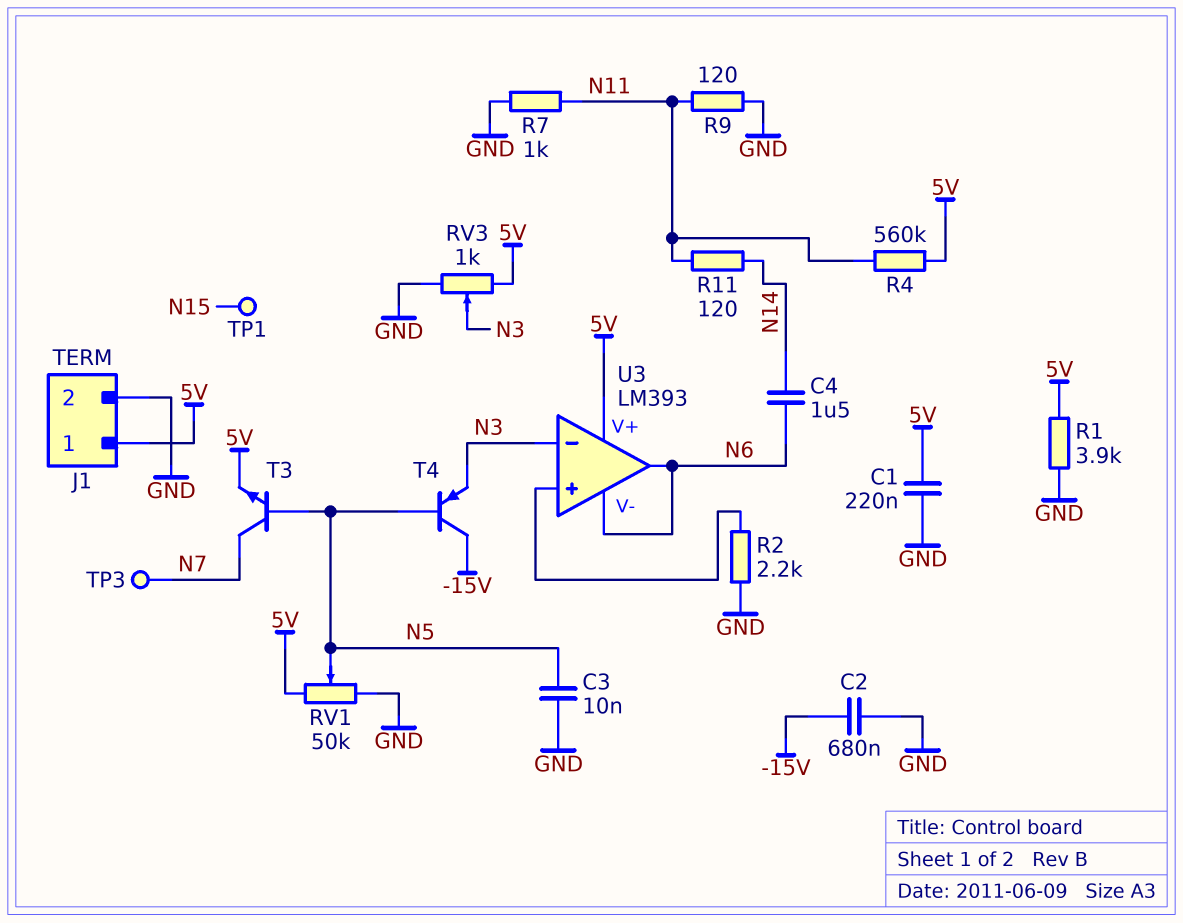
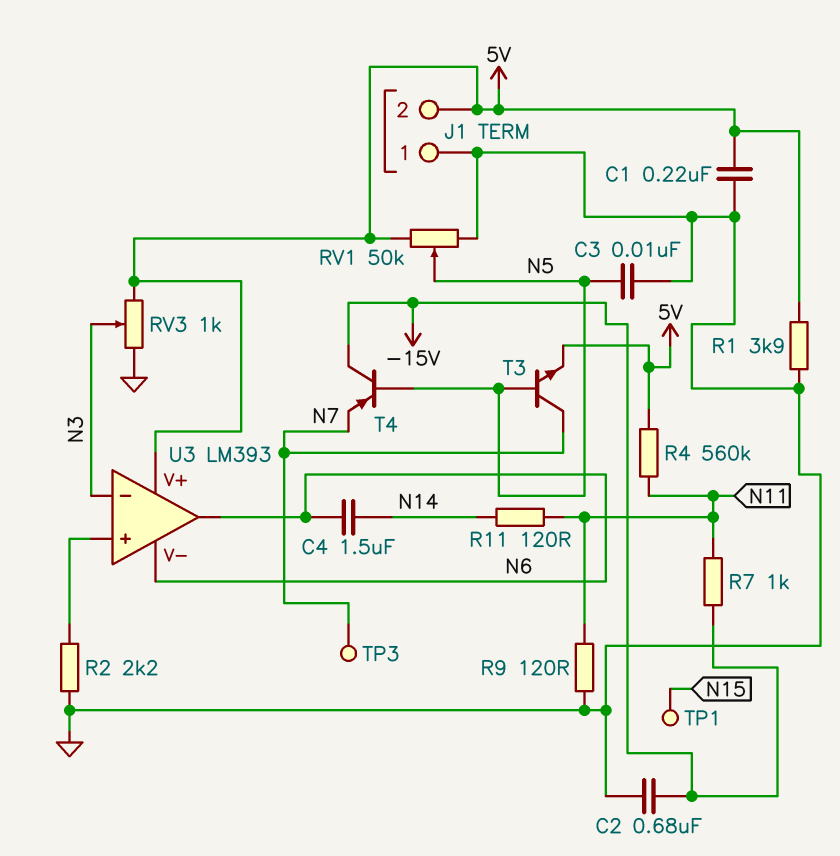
J1 pin 1: 5V -> GND
J1 pin 2: GND -> 5V
R7: 1k (GND, N11) -> 1k (-15V, N11)
T4: PNP (B N5, C -15V, E N3) -> PNP (B N5, C -15V, E N7)

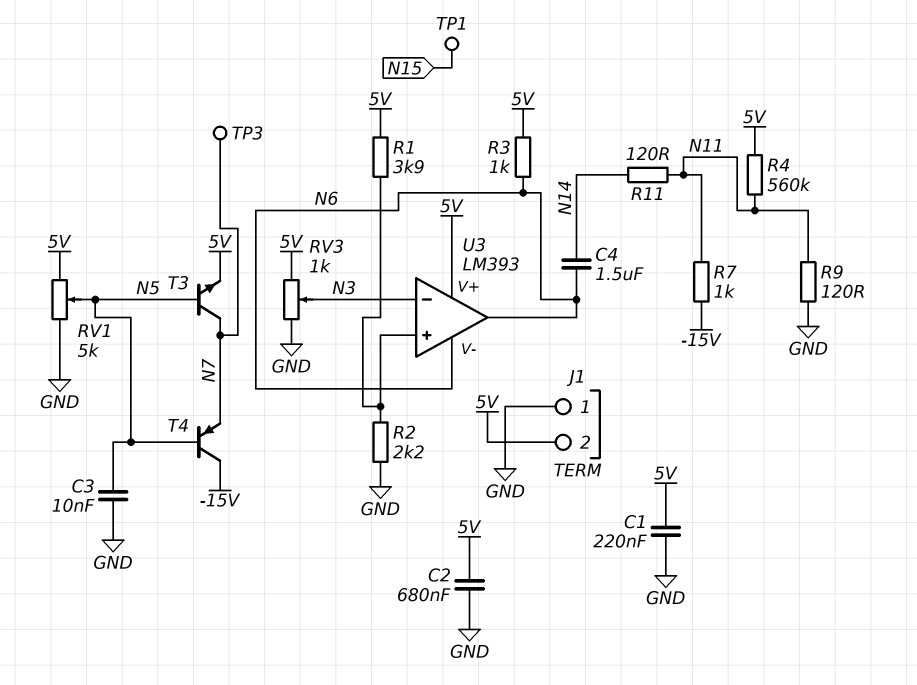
C2: 680nF (-15V, GND) -> 680nF (5V, GND)
R1: 3.9k (5V, GND) -> 3.9k (5V, U3/in+)
R3: none -> 1k (5V, N6)
RV1: 50k (5V, GND, wiper N5) -> 5k (5V, GND, wiper N5)

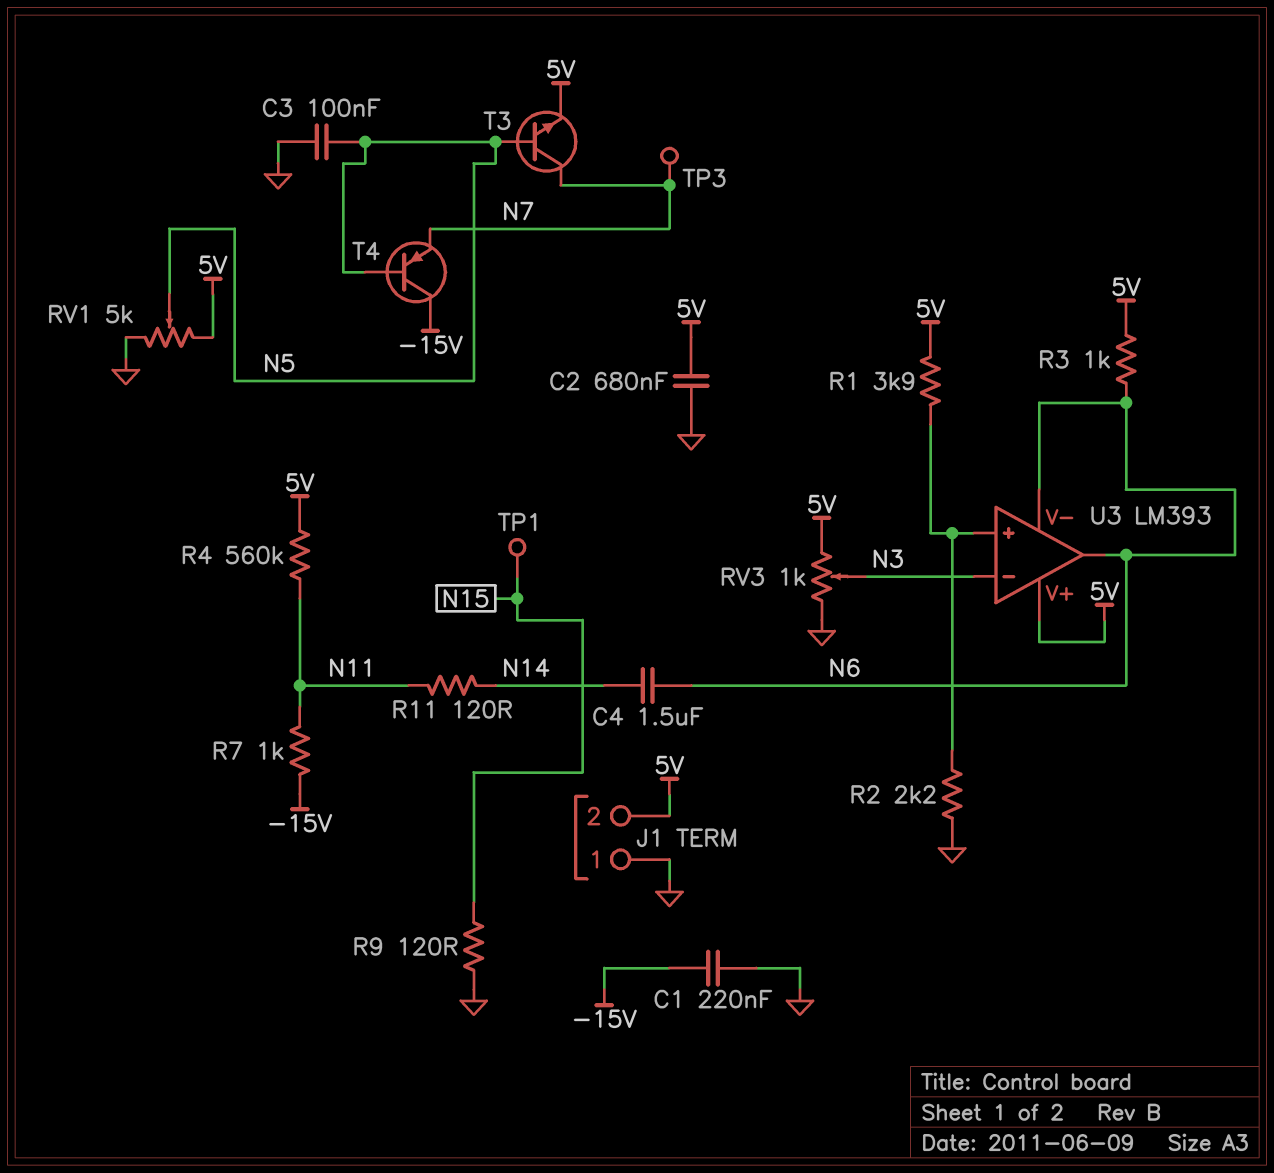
C1: 220nF (5V, GND) -> 220nF (-15V, GND)
C3: 10nF (GND, N5) -> 100nF (GND, N5)
R9: 120 (GND, N11) -> 120 (GND, N15)

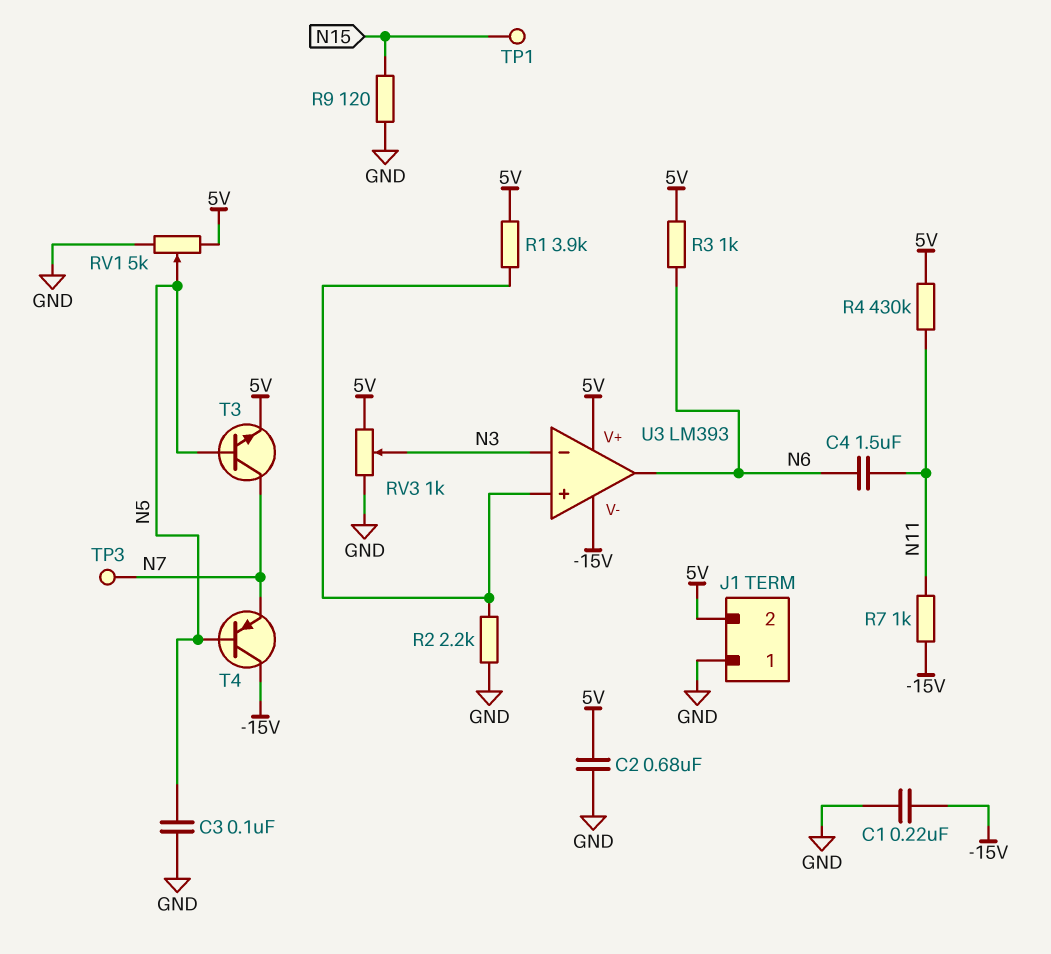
C4: 1.5uF (N6, N14) -> 1.5uF (N6, N11)
R4: 560k (5V, N11) -> 430k (5V, N11)
R11: 120 (N11, N14) -> none
U3 pin V-: N6 -> -15V

